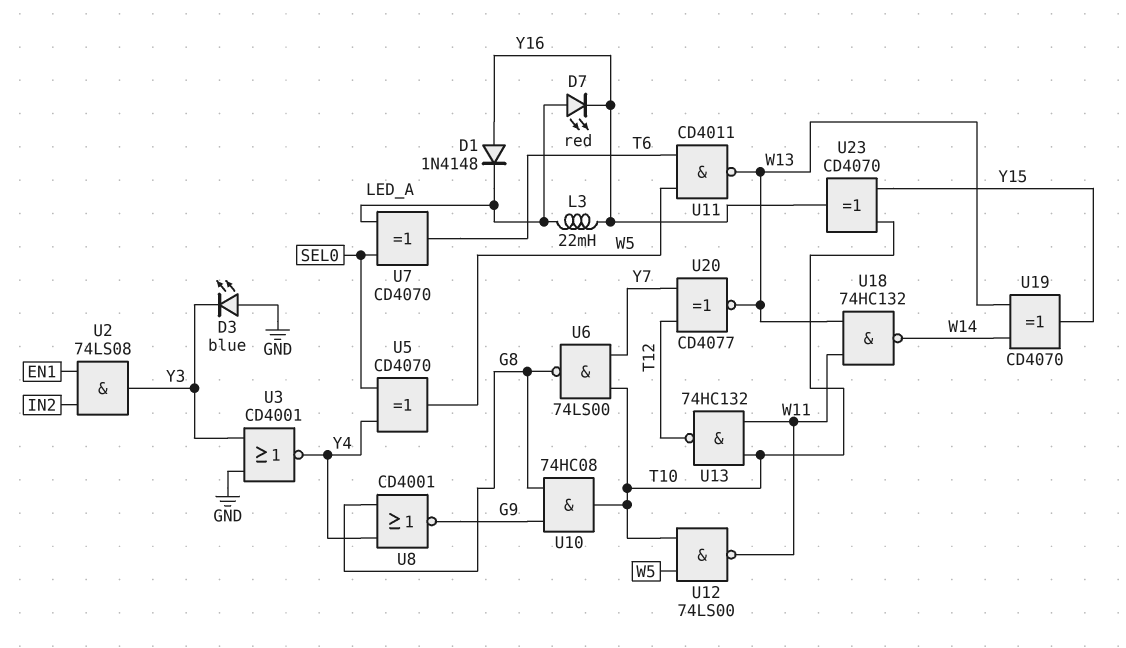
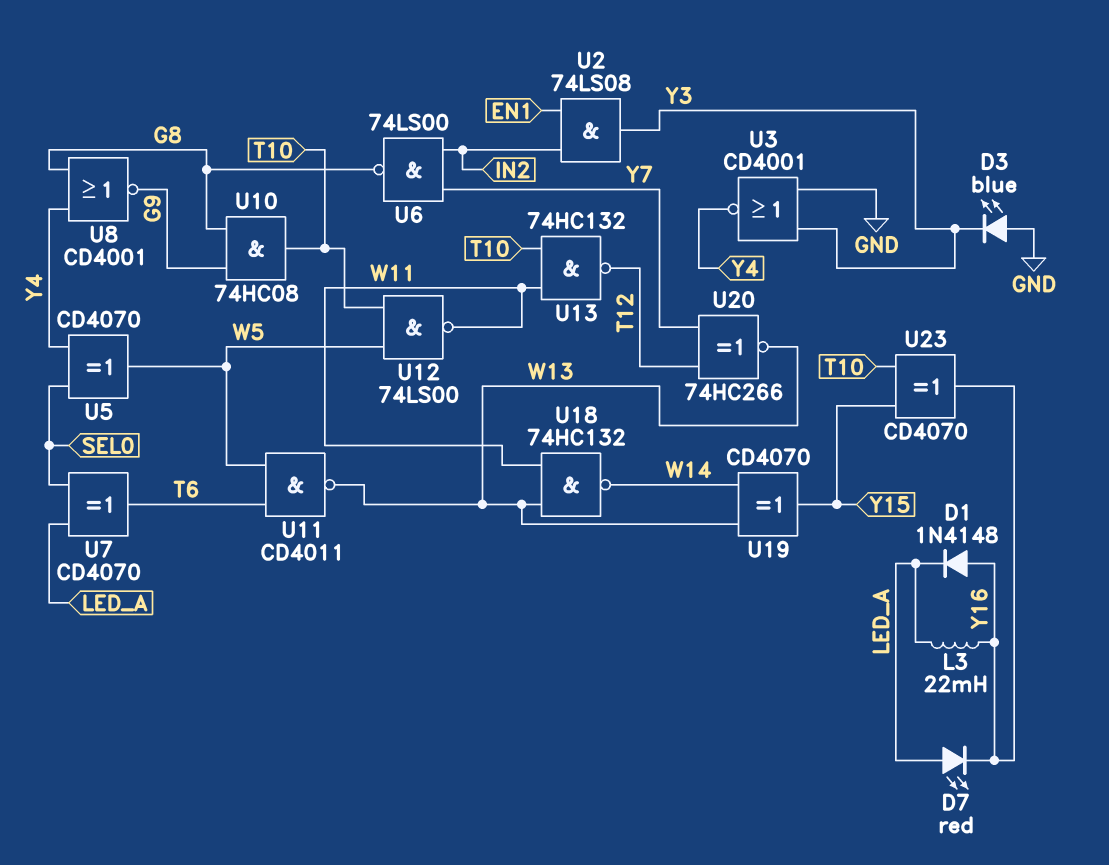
U6: NAND 74LS00 (in T10, in Y7, out G8) -> NAND 74LS00 (in IN2, in Y7, out G8)
U20: XNOR CD4077 (in T12, in Y7, out W13) -> XNOR 74HC266 (in T12, in Y7, out W13)

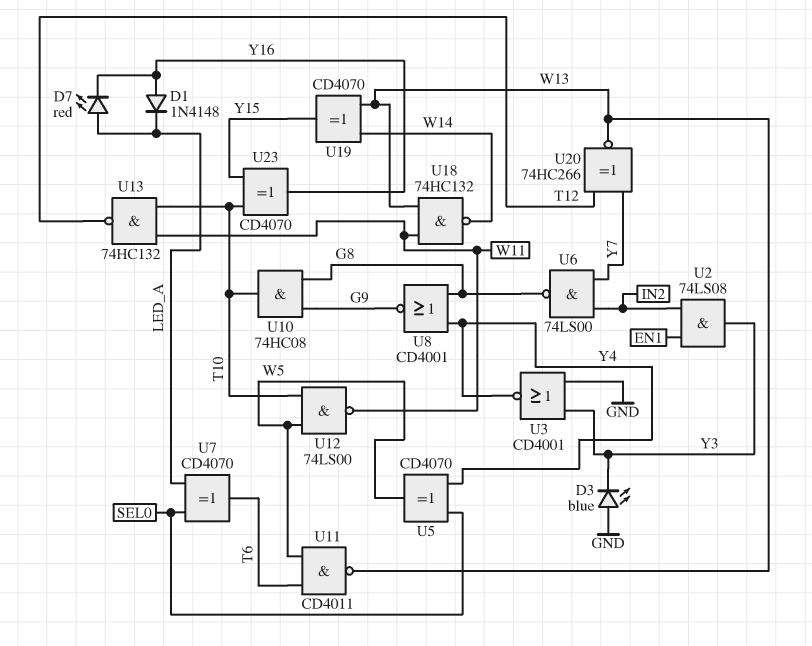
L3: 22mH (LED_A, Y16) -> none

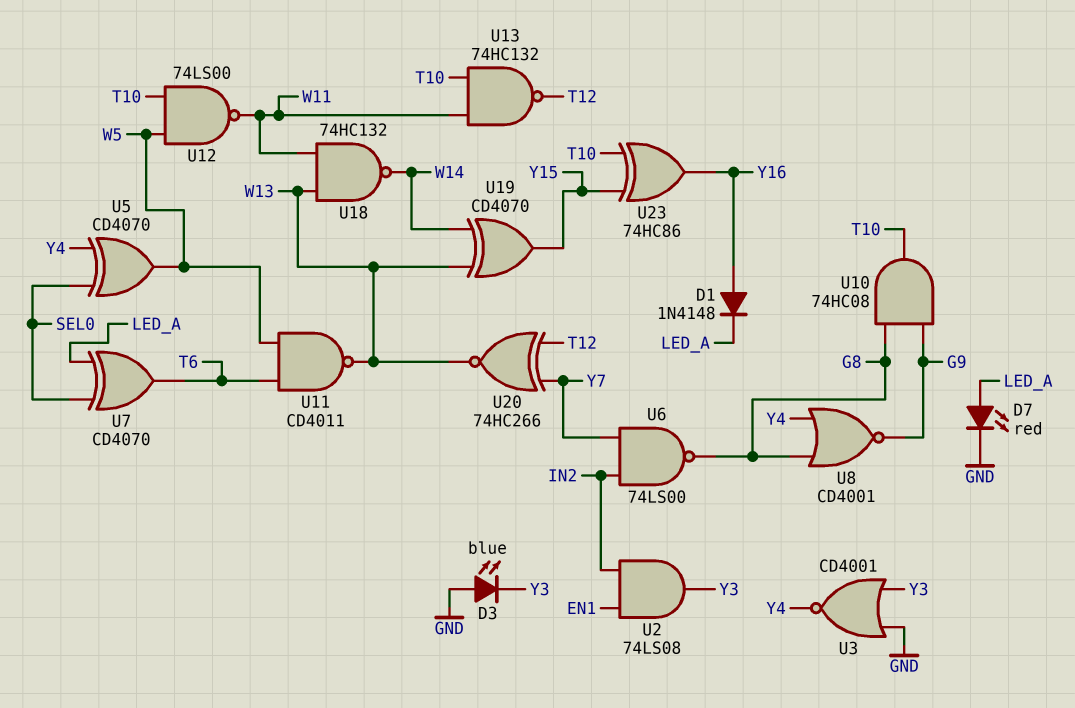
D7: LED red (A LED_A, K Y16) -> LED red (A LED_A, K GND)
U23: XOR CD4070 (in T10, in Y15, out Y16) -> XOR 74HC86 (in T10, in Y15, out Y16)

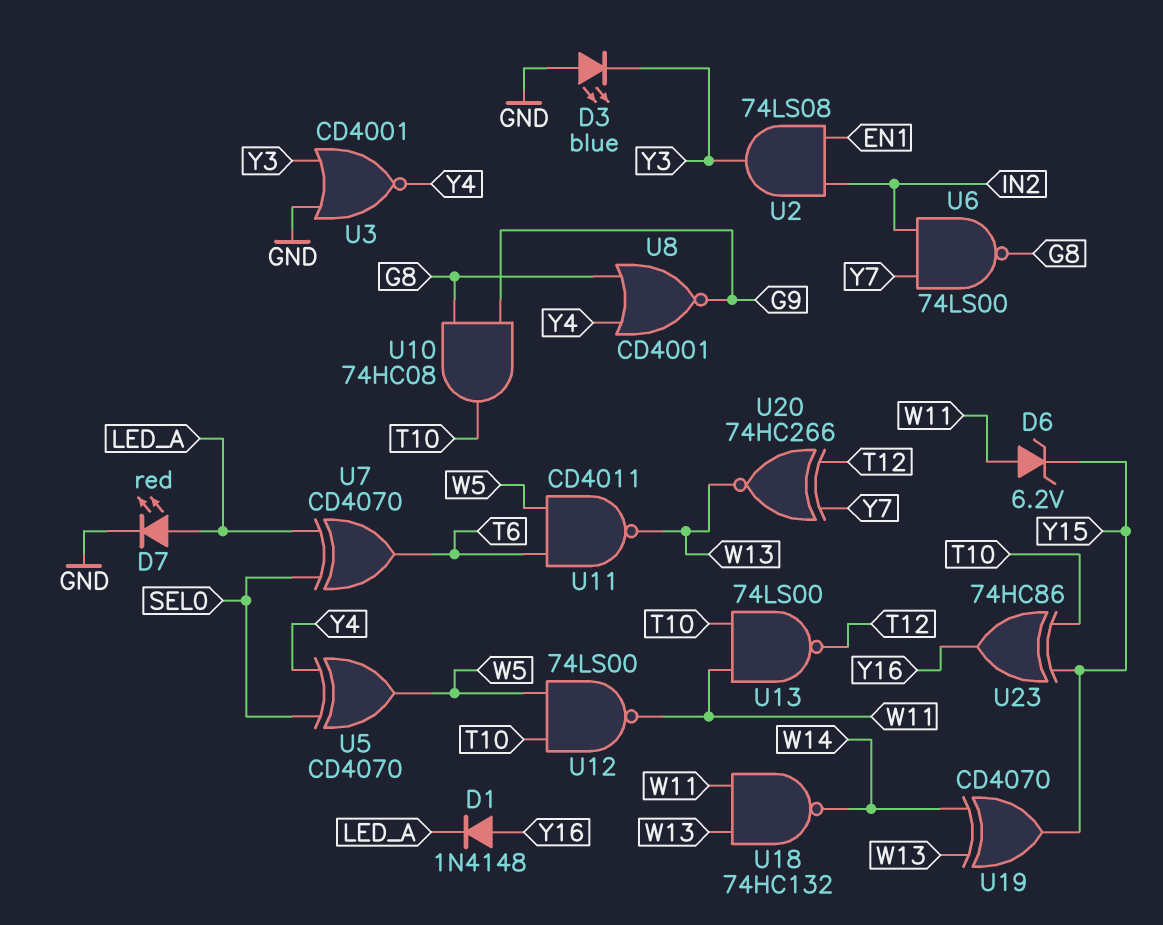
D6: none -> zener 6.2V (A W11, K Y15)
U13: NAND 74HC132 (in T10, in W11, out T12) -> NAND 74LS00 (in T10, in W11, out T12)

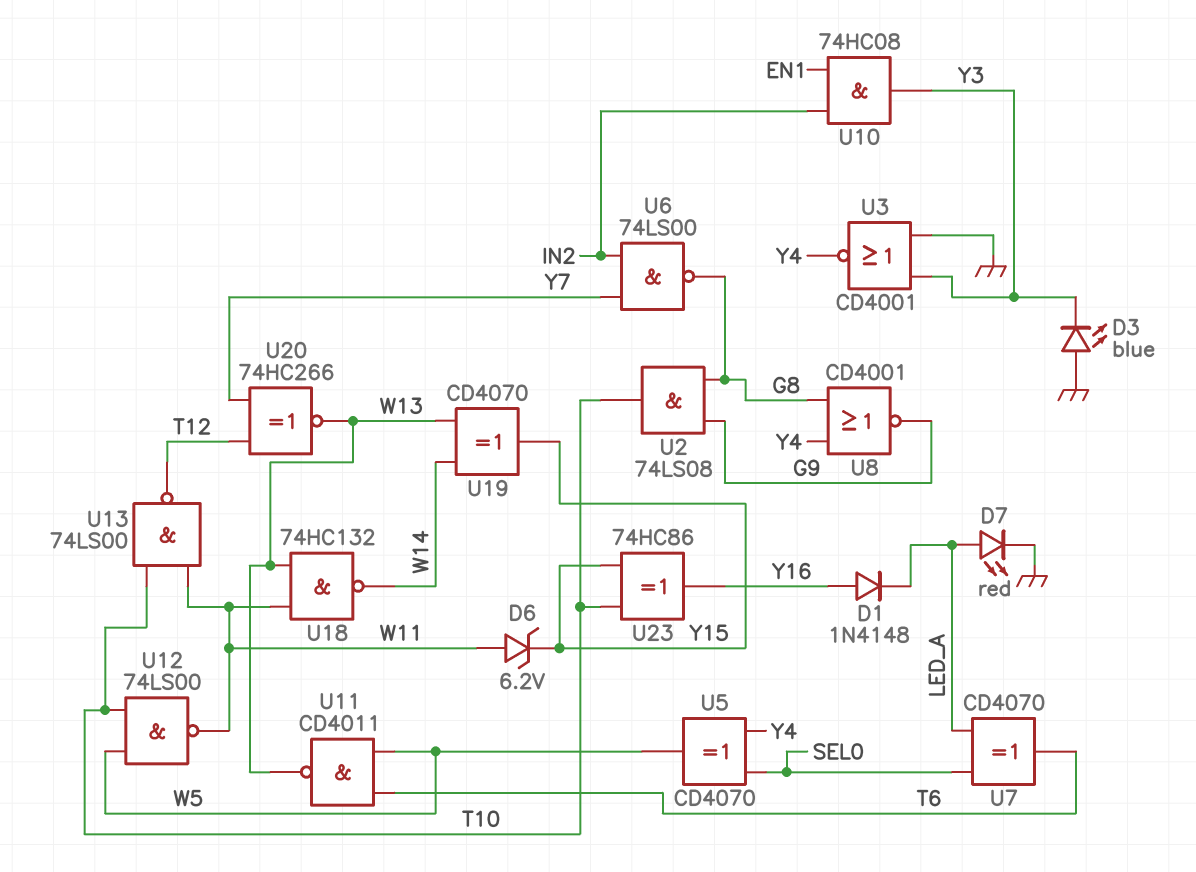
U2: AND 74LS08 (in EN1, in IN2, out Y3) -> AND 74LS08 (in G8, in G9, out T10)
U10: AND 74HC08 (in G8, in G9, out T10) -> AND 74HC08 (in EN1, in IN2, out Y3)

